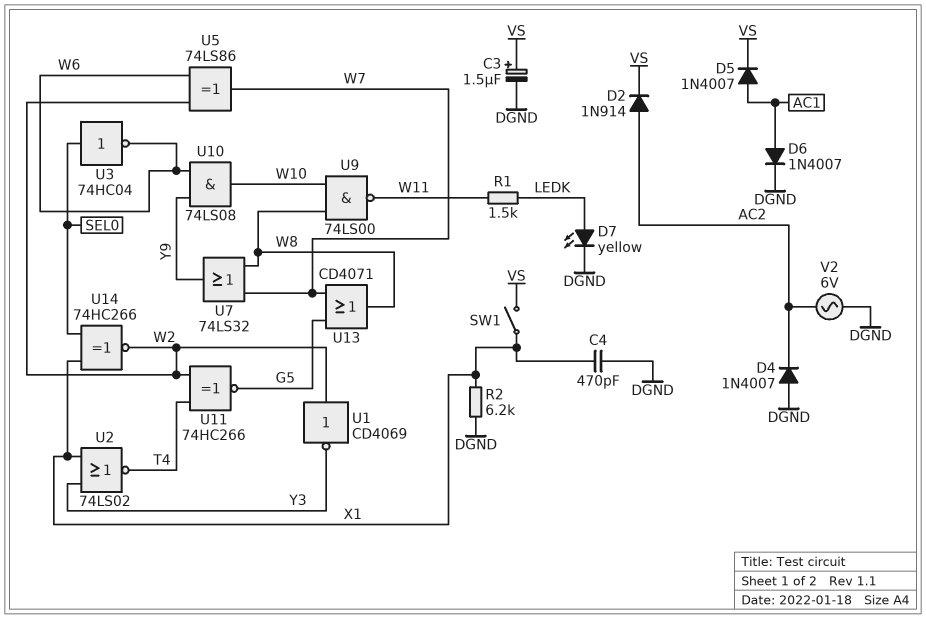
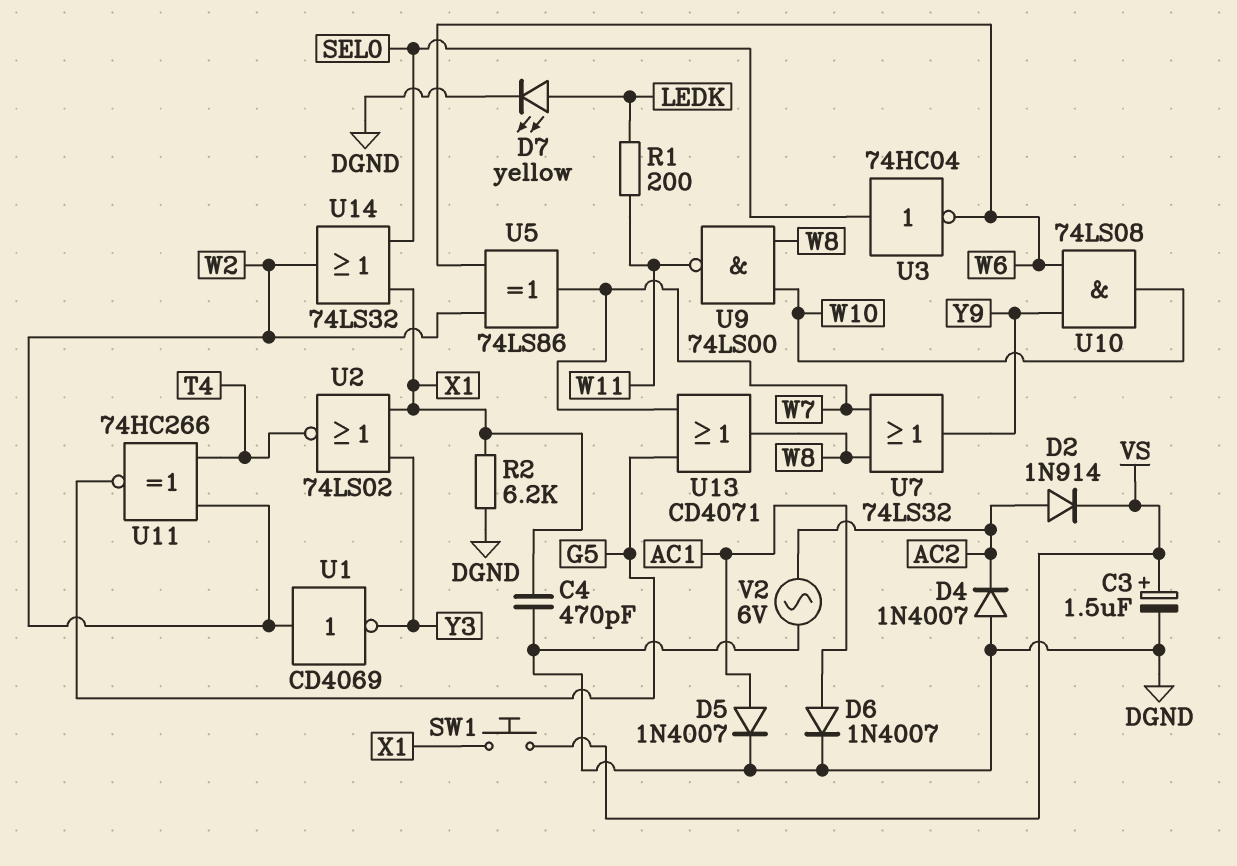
D5: diode 1N4007 (A AC1, K VS) -> diode 1N4007 (A AC1, K DGND)
R1: 1.5k (LEDK, W11) -> 200 (LEDK, W11)
SW1: switch (VS, X1) -> button (VS, X1)
U14: XNOR 74HC266 (in SEL0, in X1, out W2) -> OR 74LS32 (in SEL0, in X1, out W2)

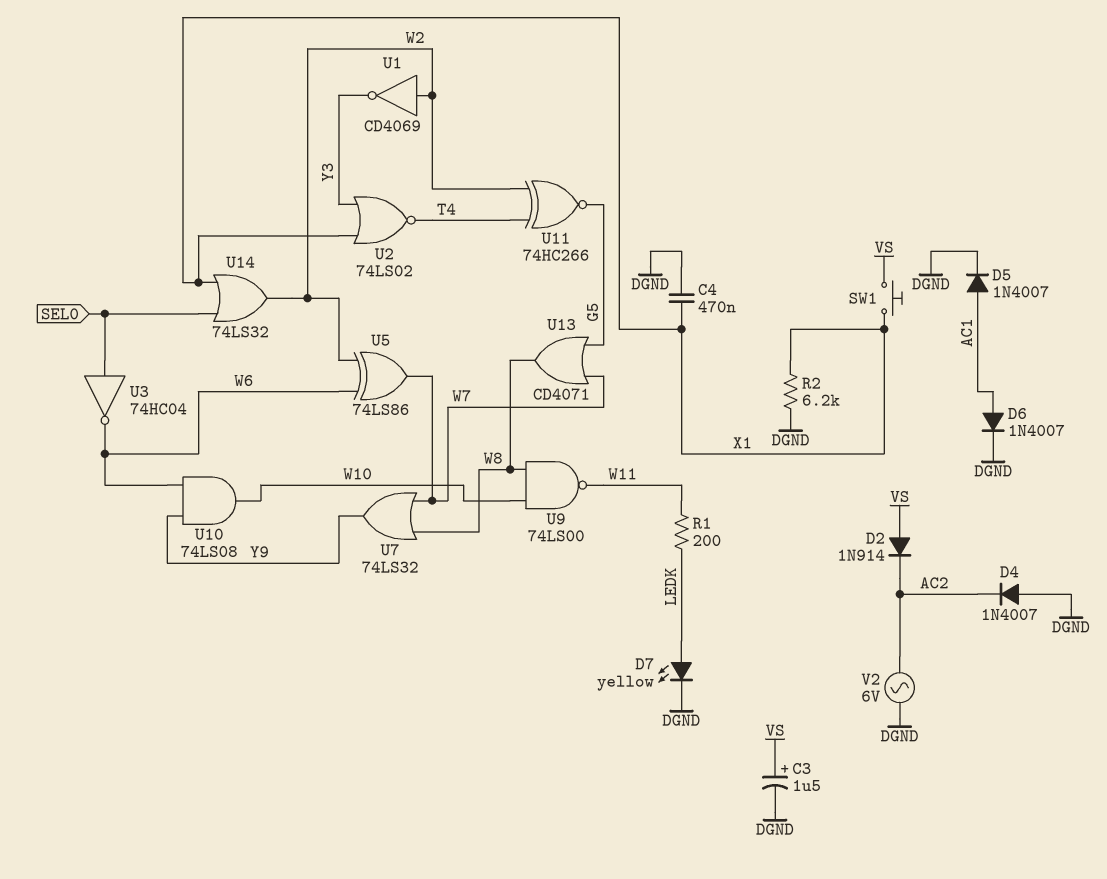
C4: 470pF (DGND, X1) -> 470nF (DGND, X1)
D2: diode 1N914 (A AC2, K VS) -> diode 1N914 (A VS, K AC2)

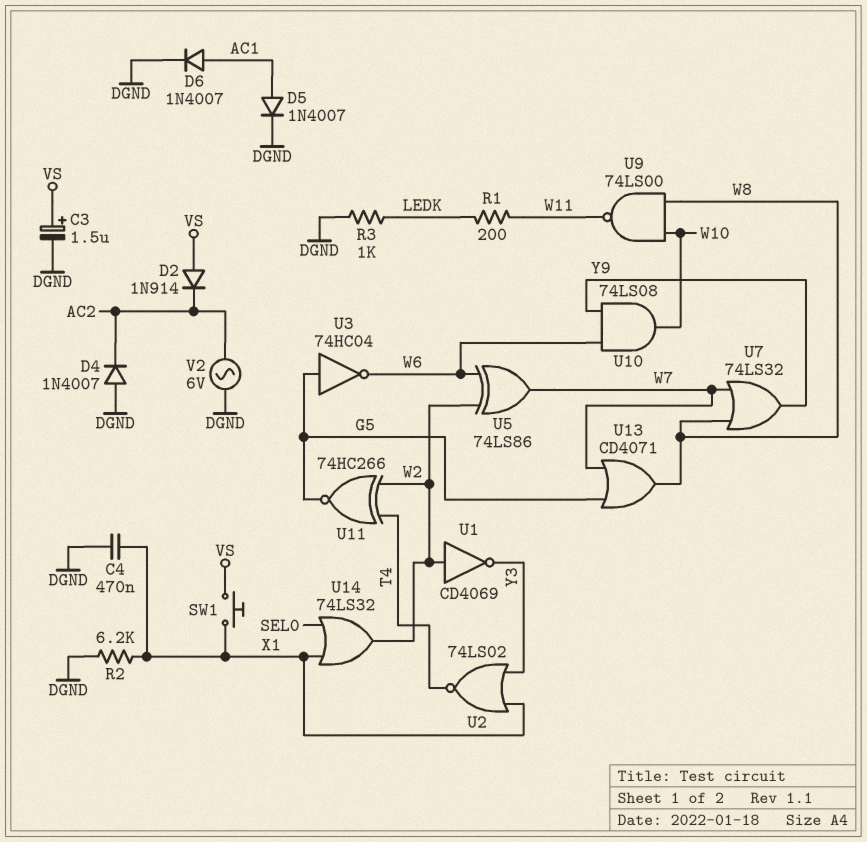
D7: LED yellow (A LEDK, K DGND) -> none
R3: none -> 1k (DGND, LEDK)
U3: NOT 74HC04 (in SEL0, out W6) -> NOT 74HC04 (in G5, out W6)

